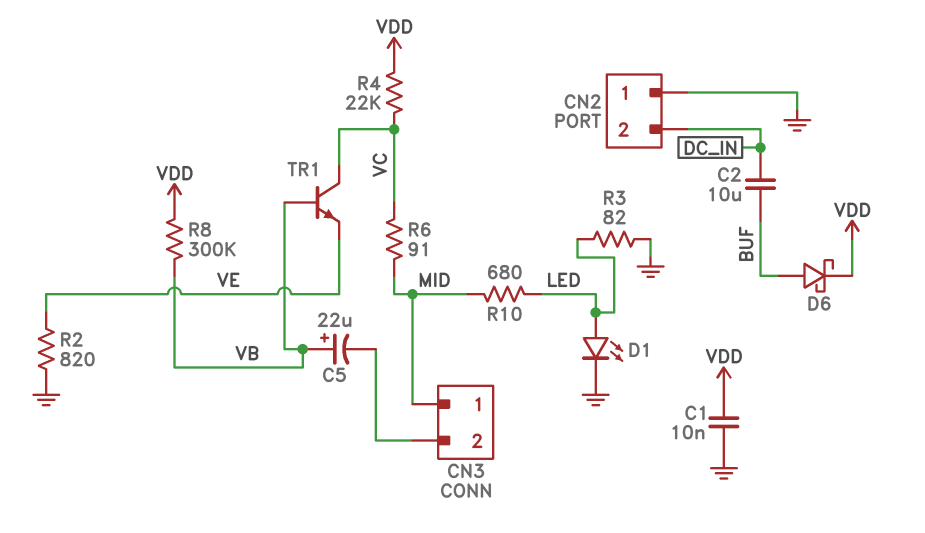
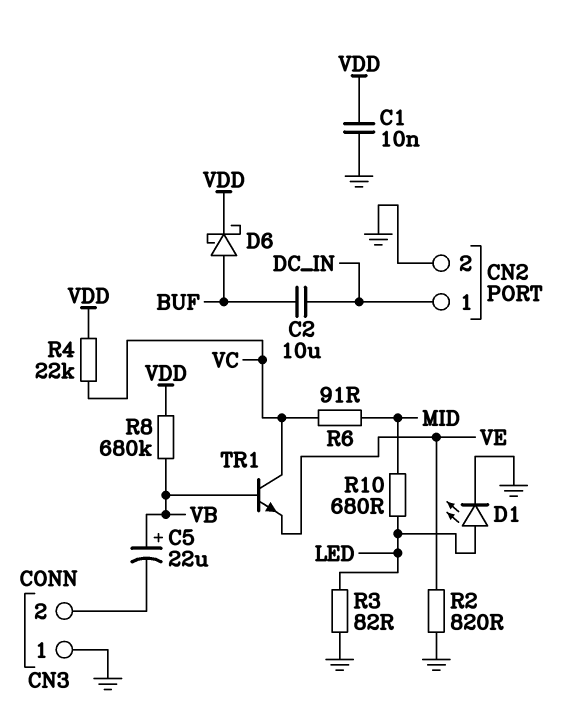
CN2 pin 1: GND -> DC_IN
CN2 pin 2: DC_IN -> GND
CN3 pin 1: MID -> GND
R8: 300k (VB, VDD) -> 680k (VB, VDD)

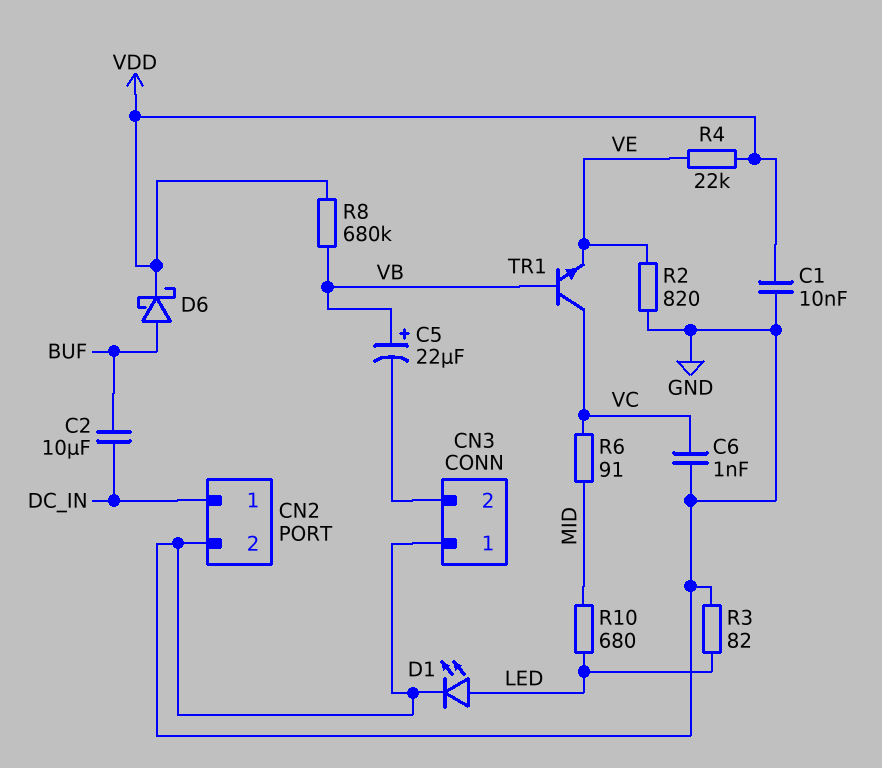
C6: none -> 1nF (GND, VC)
R4: 22k (VC, VDD) -> 22k (VDD, VE)

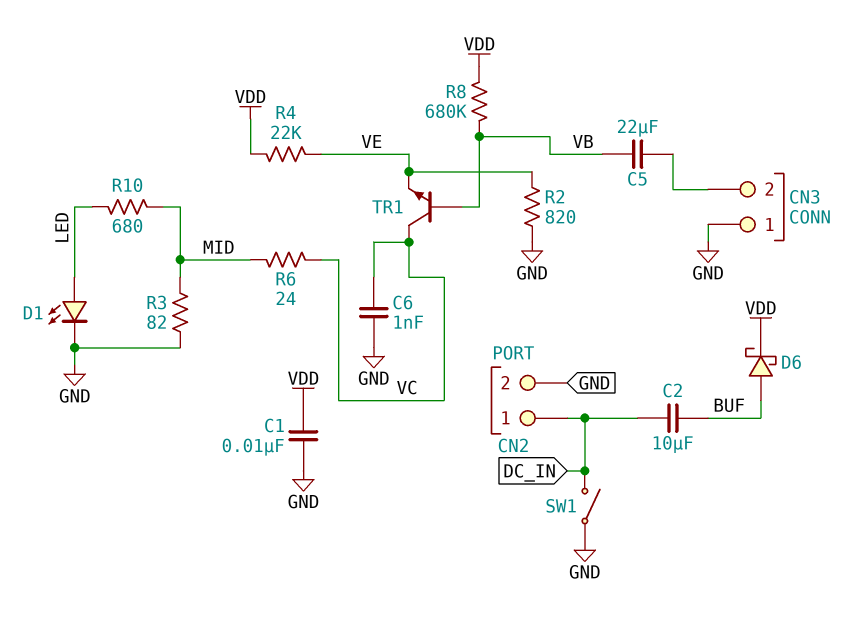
C5: 22uF (plus VB, minus CN3/2) -> 22uF (CN3/2, VB)
R3: 82 (GND, LED) -> 82 (GND, MID)
R6: 91 (MID, VC) -> 24 (MID, VC)
SW1: none -> switch (DC_IN, GND)

